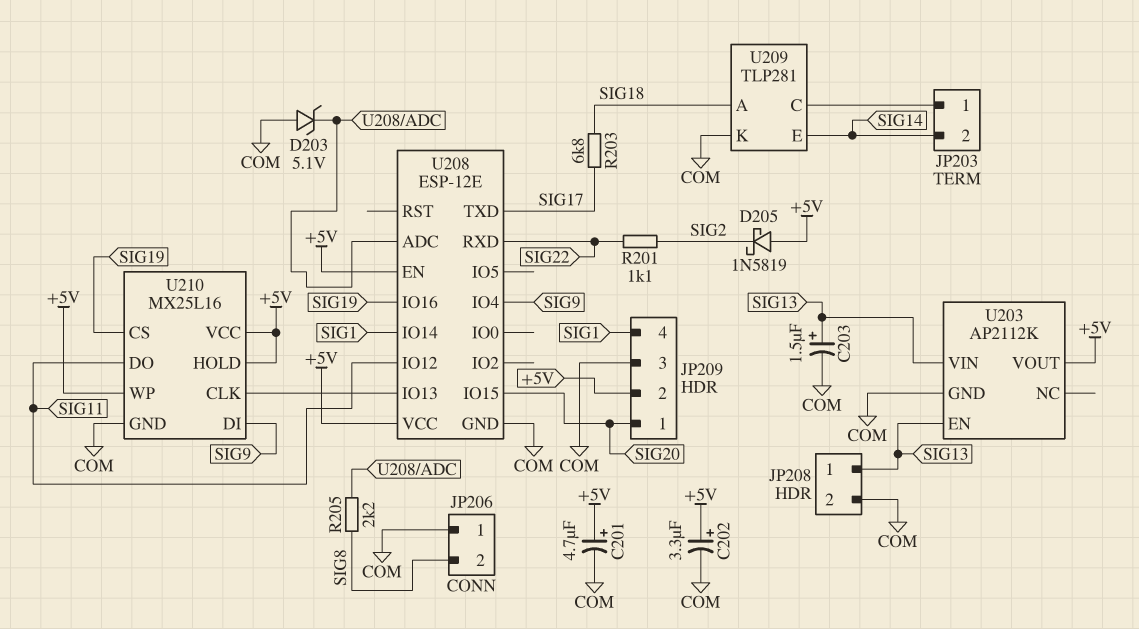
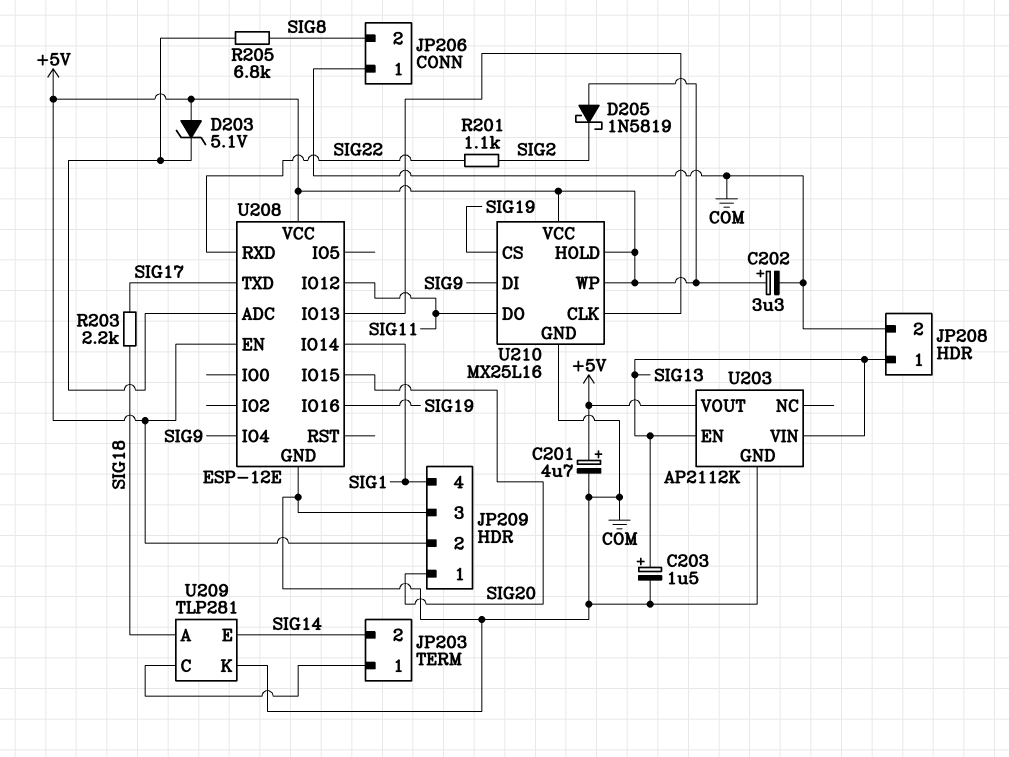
D203: zener 5.1V (A COM, K U208/ADC) -> zener 5.1V (A +5V, K U208/ADC)
R203: 6.8k (SIG17, SIG18) -> 2.2k (SIG17, SIG18)
R205: 2.2k (SIG8, U208/ADC) -> 6.8k (SIG8, U208/ADC)

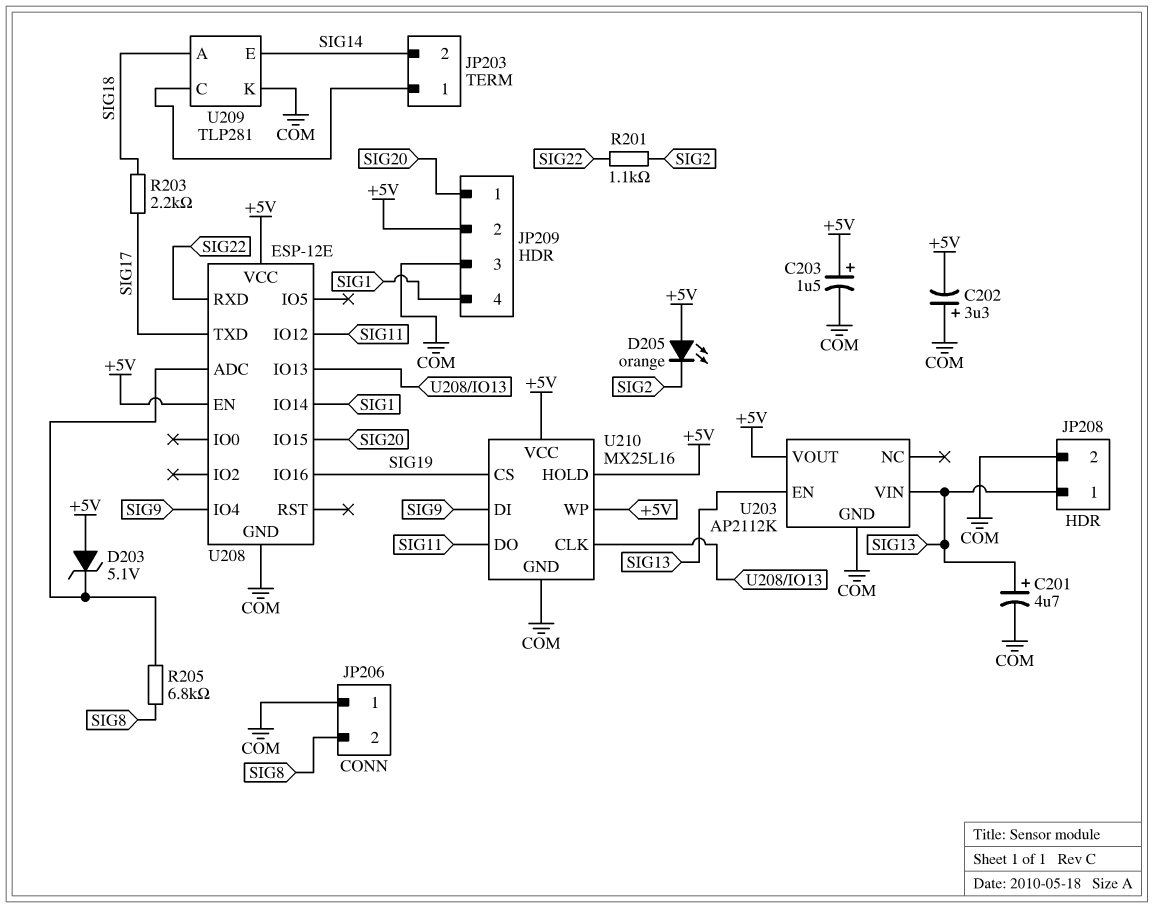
C201: 4.7uF (plus +5V, minus COM) -> 4.7uF (plus SIG13, minus COM)
C202: 3.3uF (plus +5V, minus COM) -> 3.3uF (plus COM, minus +5V)
C203: 1.5uF (plus SIG13, minus COM) -> 1.5uF (plus +5V, minus COM)
D205: schottky 1N5819 (A +5V, K SIG2) -> LED orange (A +5V, K SIG2)

